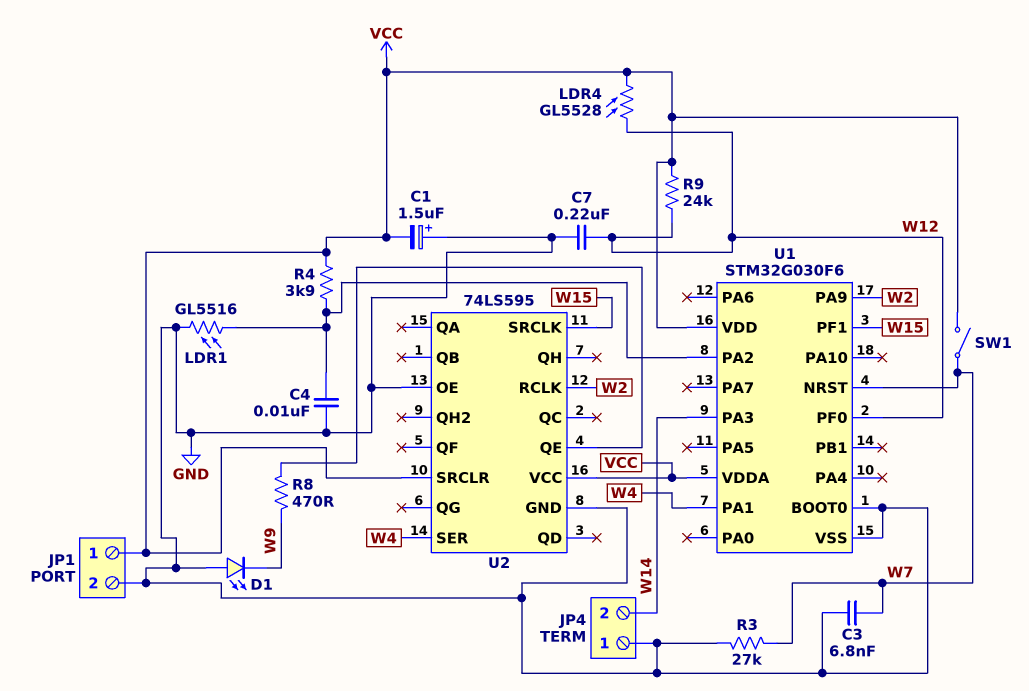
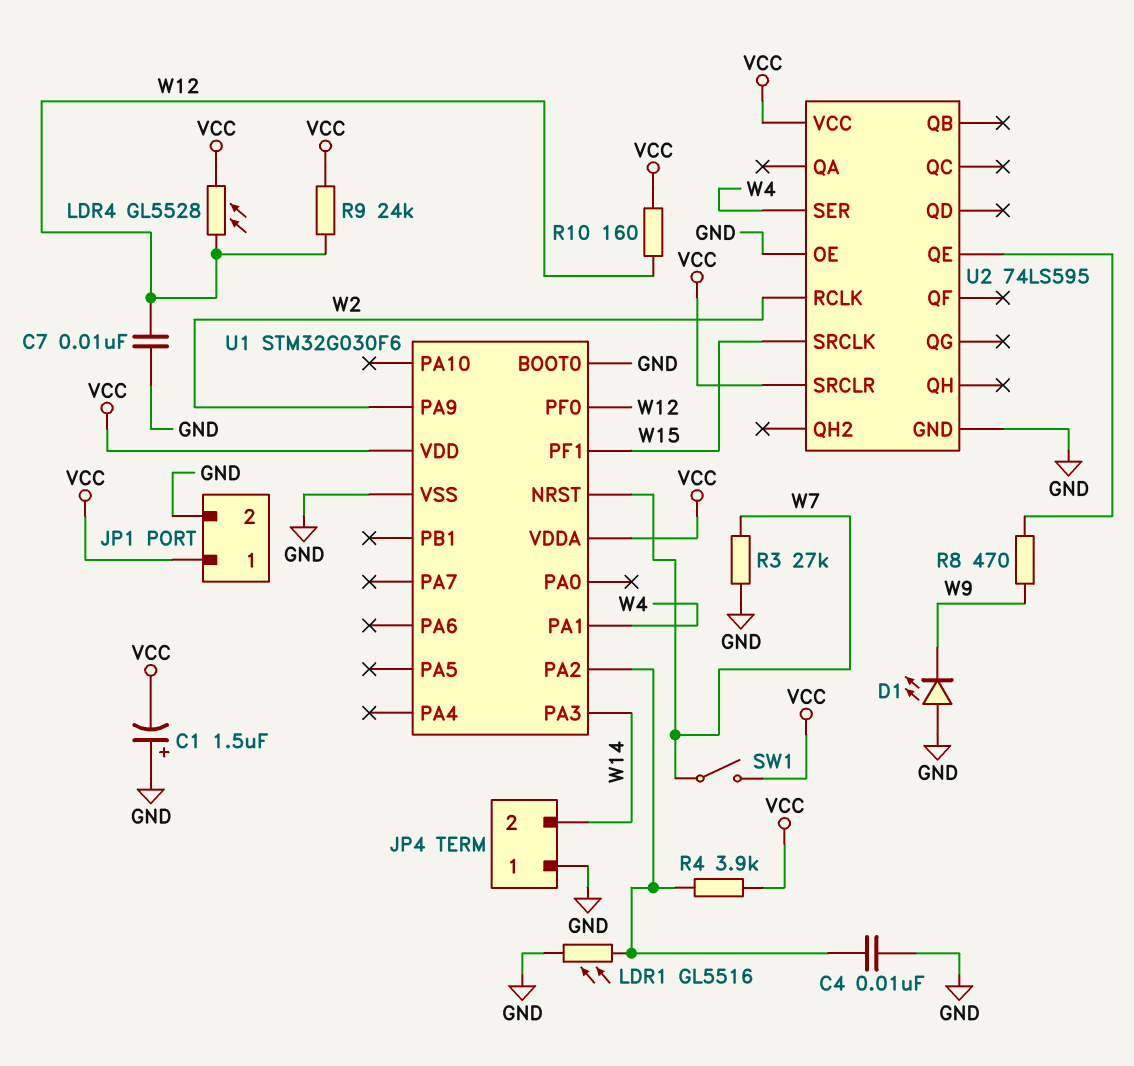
C3: 6.8nF (GND, W7) -> none
C7: 220nF (GND, W12) -> 10nF (GND, W12)
R10: none -> 160 (VCC, W12)

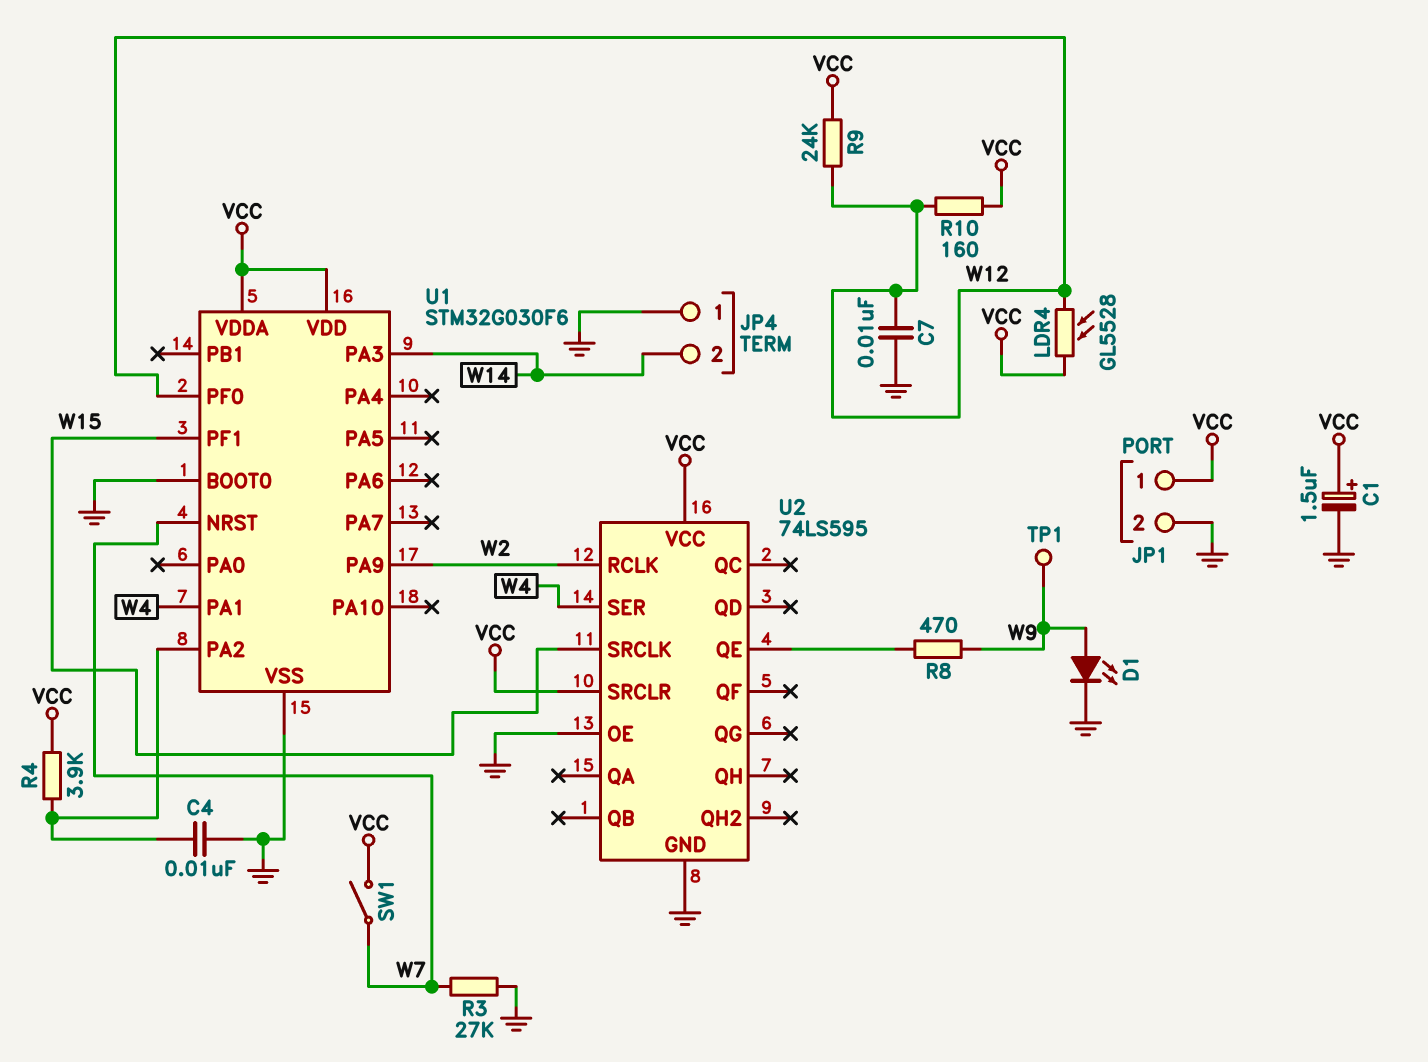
C1: 1.5uF (plus GND, minus VCC) -> 1.5uF (plus VCC, minus GND)
D1: LED (A GND, K W9) -> LED (A W9, K GND)
LDR1: GL5516 (GND, U1/PA2) -> none
TP1: none -> test point (W9)

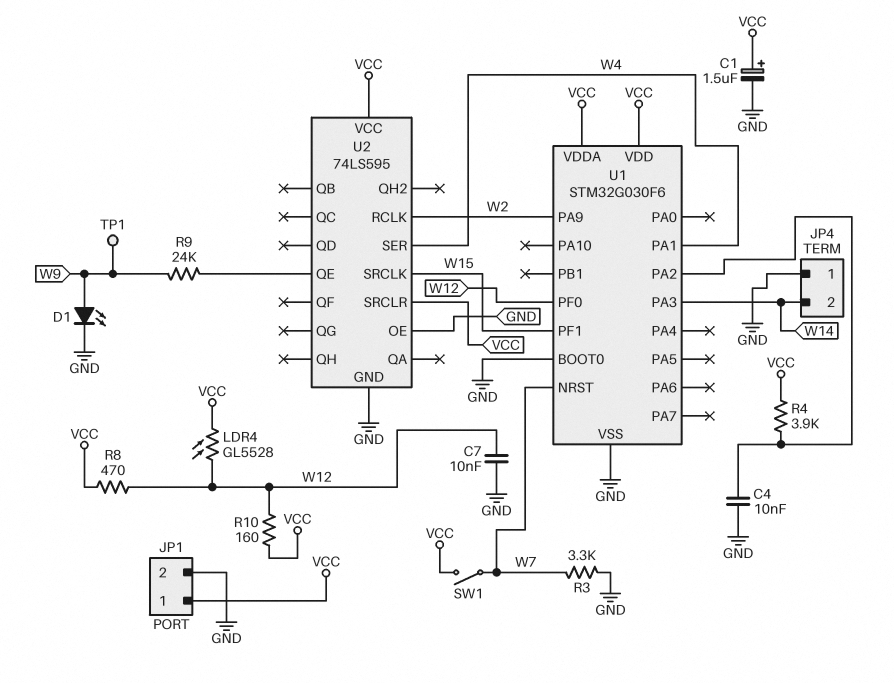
R3: 27k (GND, W7) -> 3.3k (GND, W7)
R8: 470 (U2/QE, W9) -> 470 (VCC, W12)
R9: 24k (VCC, W12) -> 24k (U2/QE, W9)

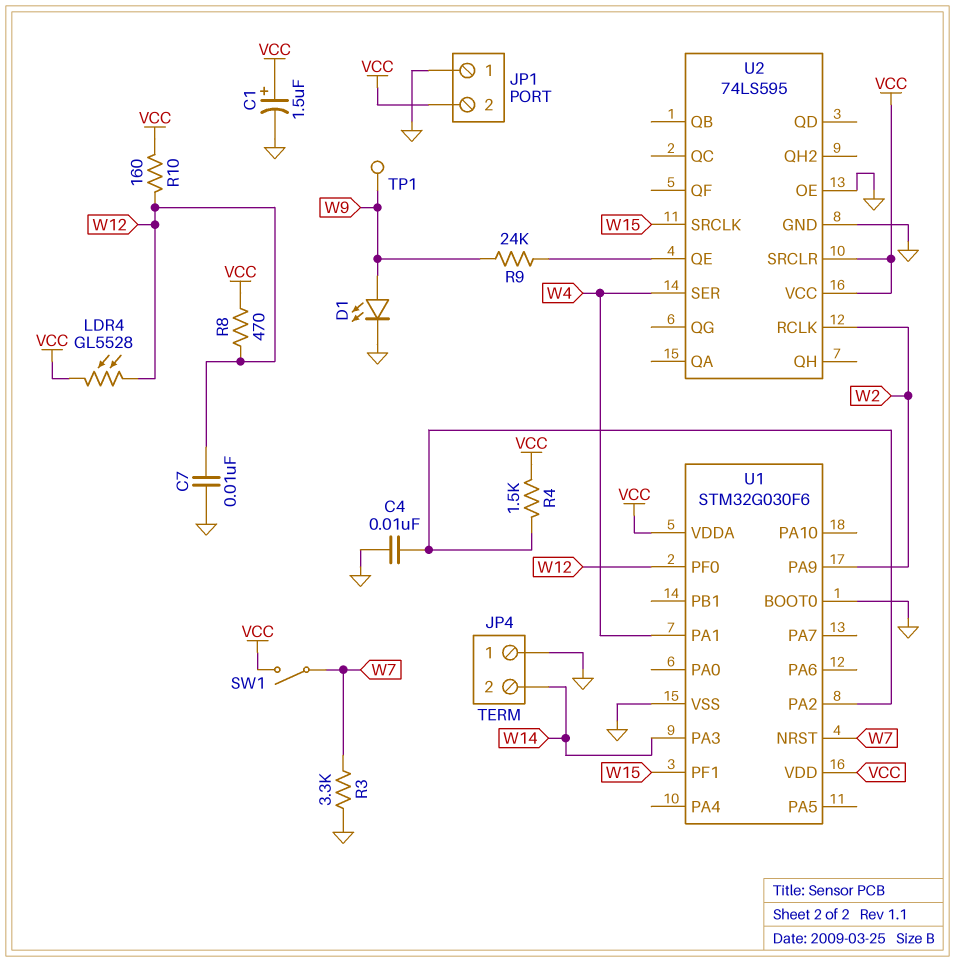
JP1 pin 1: VCC -> GND
JP1 pin 2: GND -> VCC
R4: 3.9k (U1/PA2, VCC) -> 1.5k (U1/PA2, VCC)

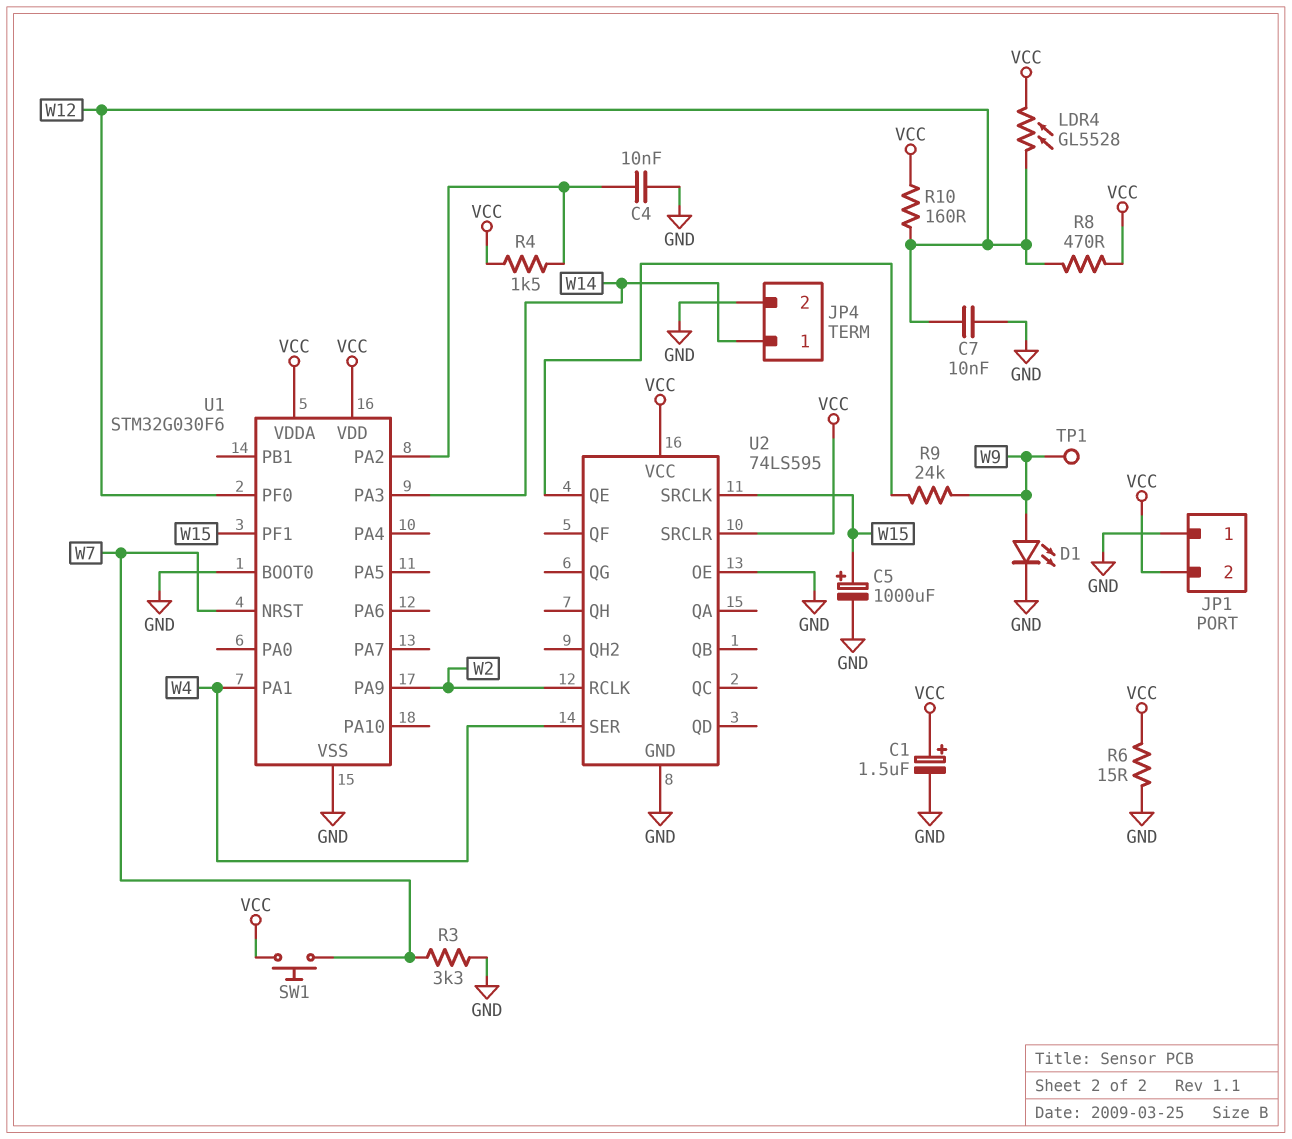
C5: none -> 1000uF (plus W15, minus GND)
JP4 pin 1: GND -> W14
JP4 pin 2: W14 -> GND
R6: none -> 15 (GND, VCC)
SW1: switch (VCC, W7) -> button (VCC, W7)

